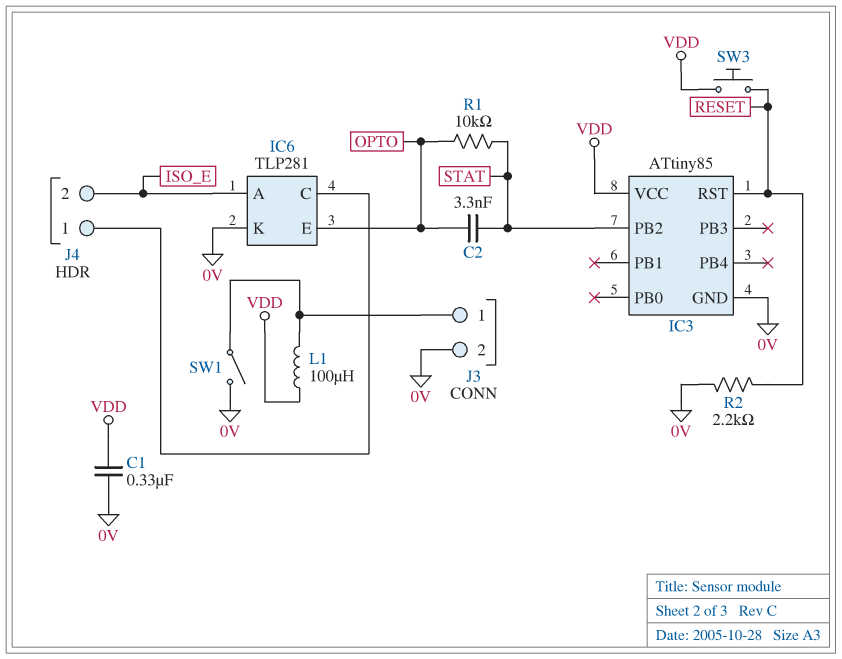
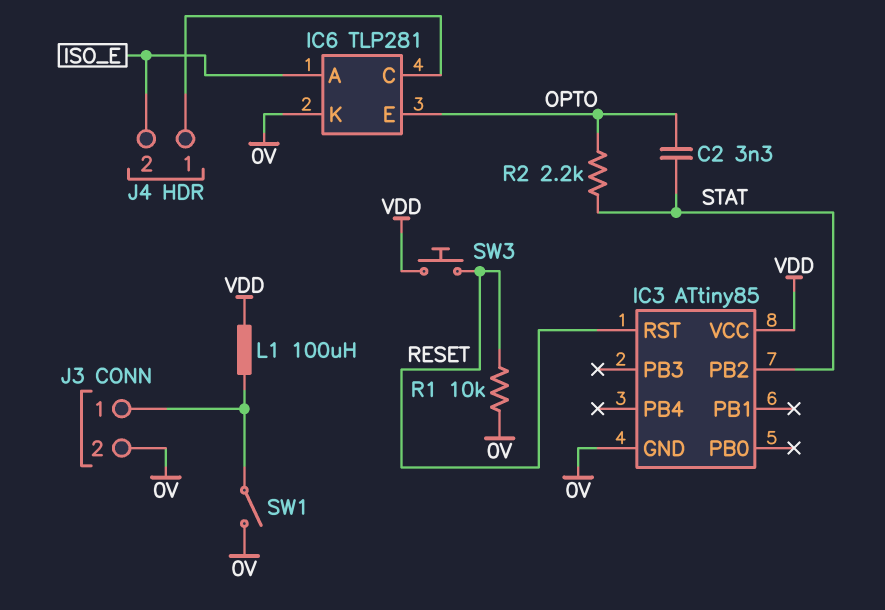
C1: 330nF (0V, VDD) -> none
R1: 10k (OPTO, STAT) -> 10k (0V, RESET)
R2: 2.2k (0V, RESET) -> 2.2k (OPTO, STAT)

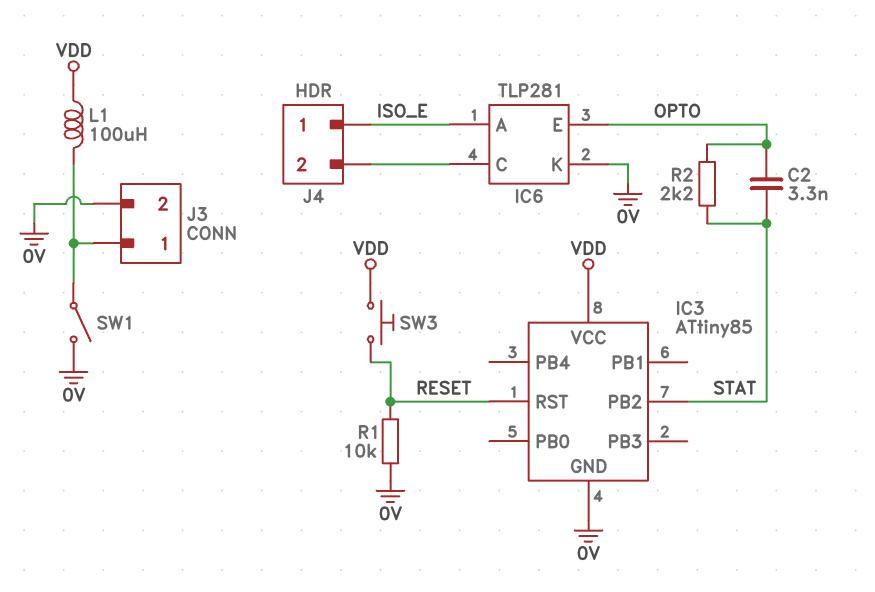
J4 pin 1: IC6/C -> ISO_E
J4 pin 2: ISO_E -> IC6/C

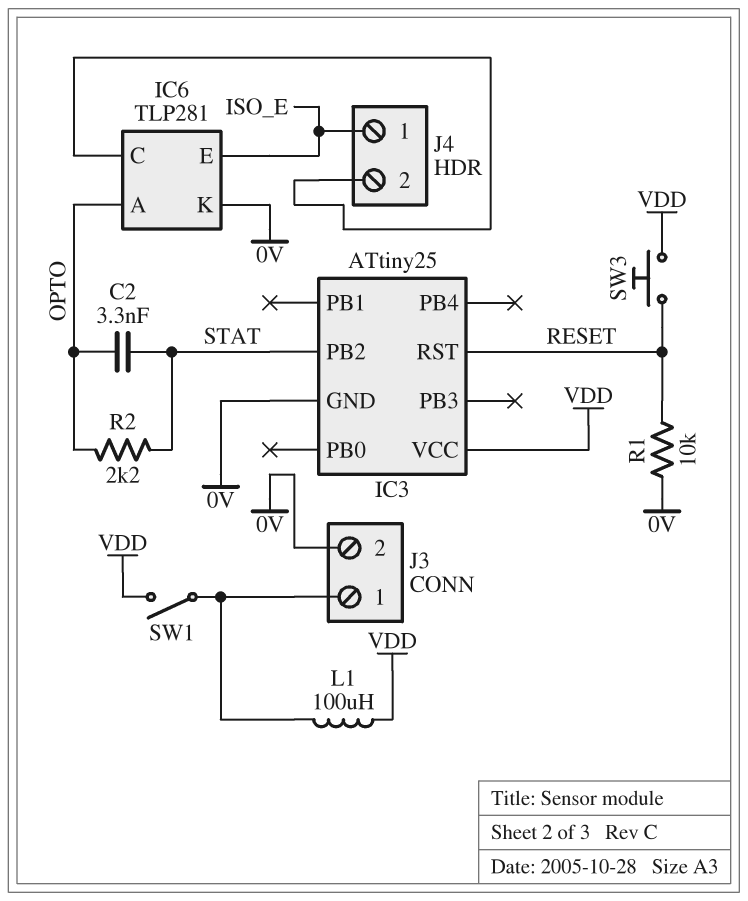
IC3: ATtiny85 -> ATtiny25
IC6 pin A: ISO_E -> OPTO
IC6 pin E: OPTO -> ISO_E
SW1: switch (0V, J3/1) -> switch (J3/1, VDD)

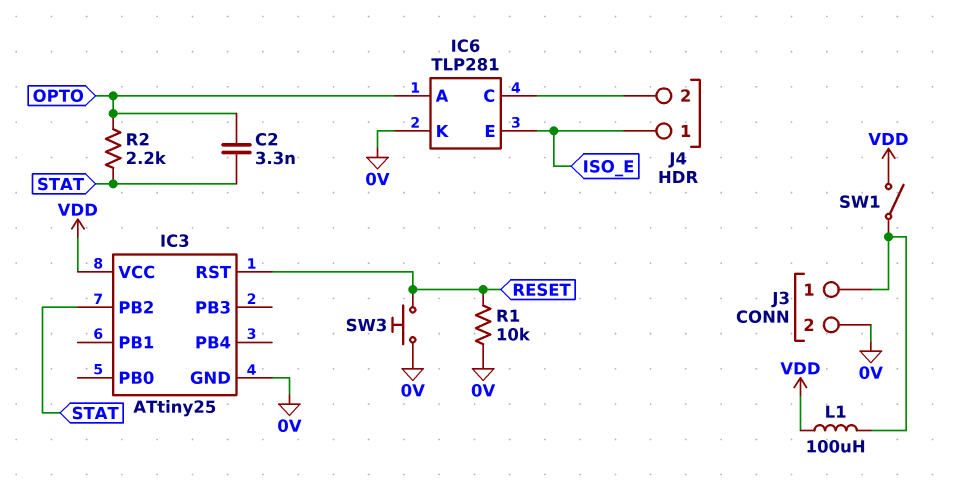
SW3: button (RESET, VDD) -> button (0V, RESET)

